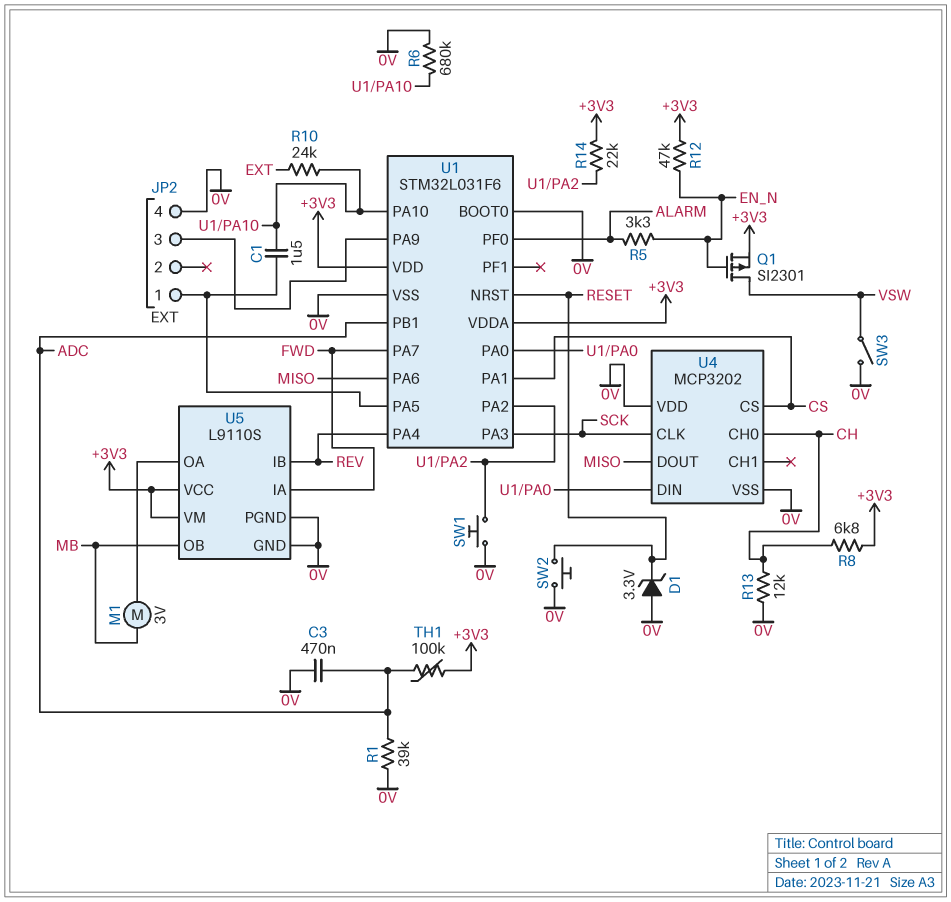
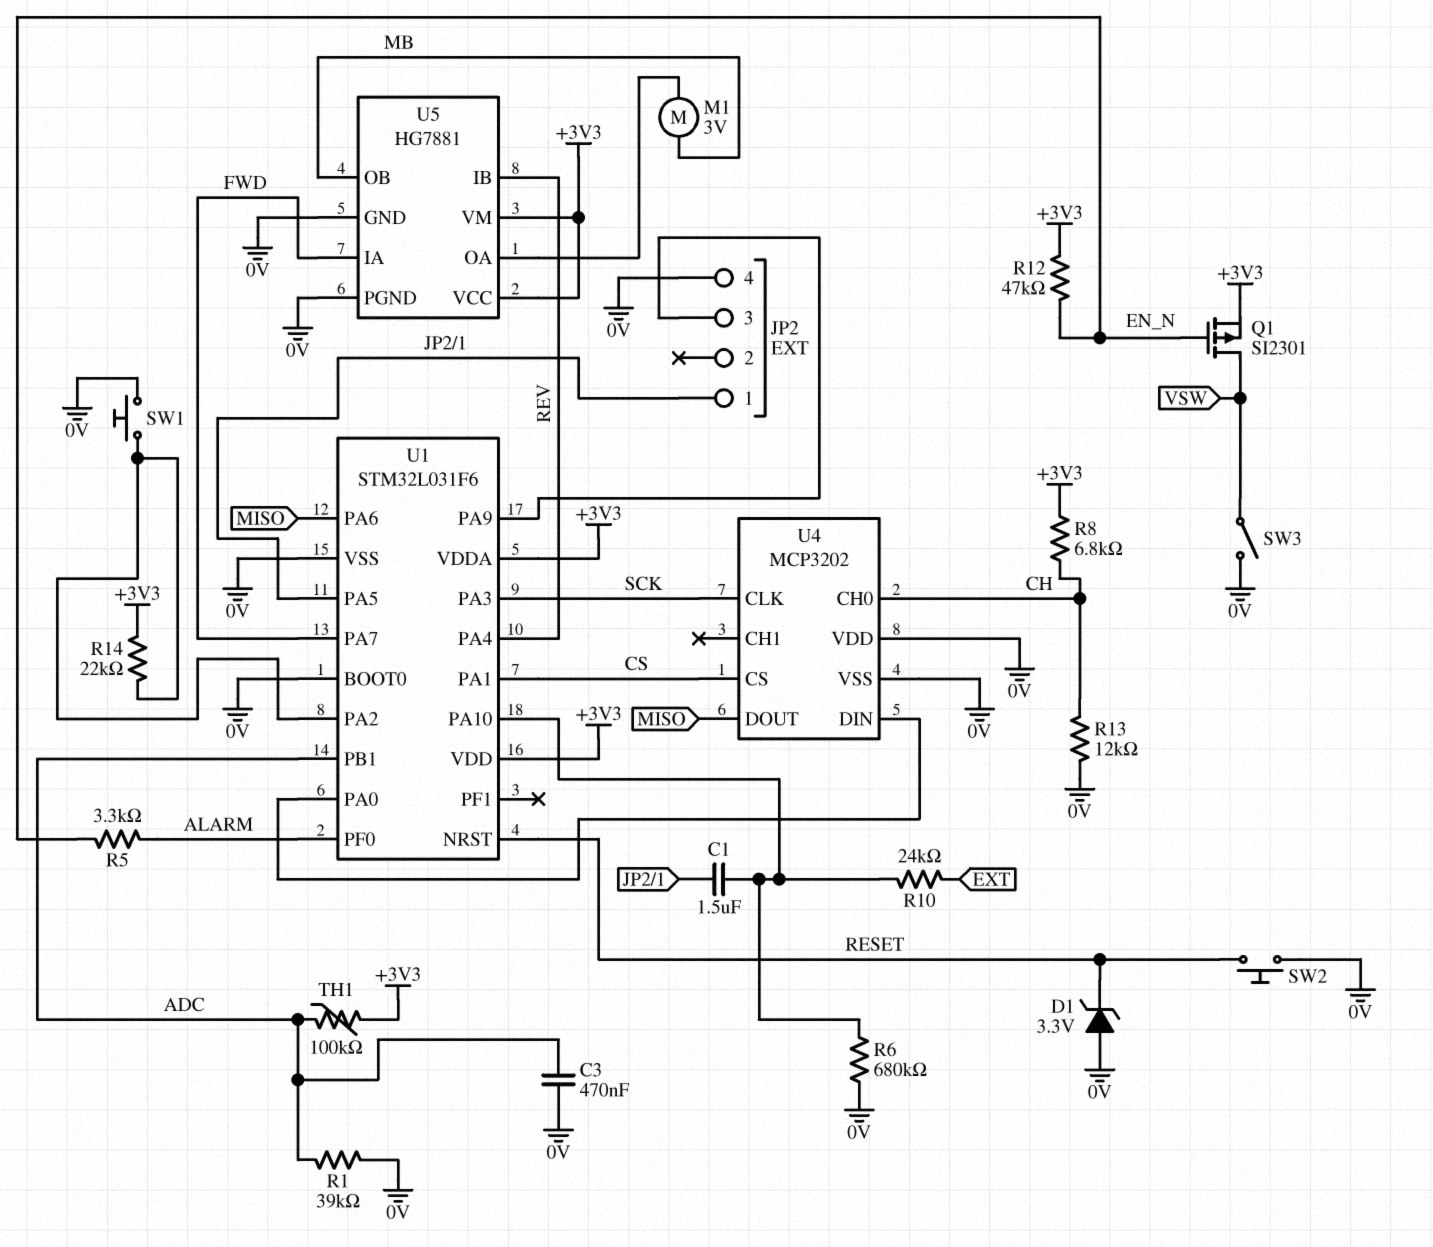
U5: L9110S -> HG7881

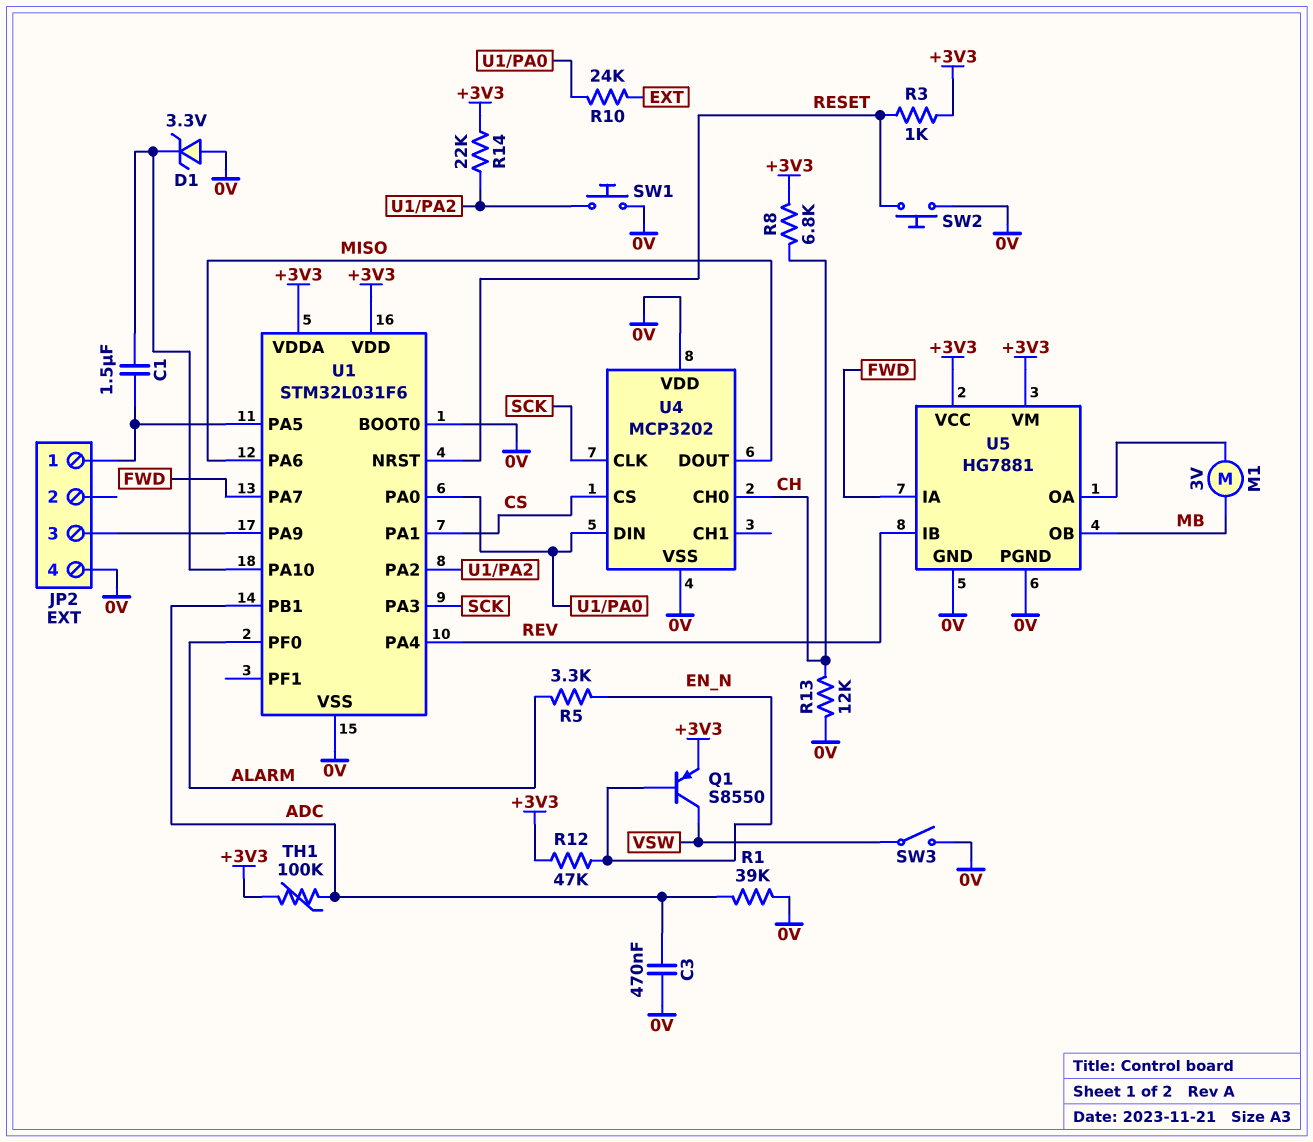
D1: zener 3.3V (A 0V, K RESET) -> zener 3.3V (A 0V, K U1/PA10)
Q1: PMOS SI2301 (G EN_N, D VSW, S +3V3) -> PNP S8550 (B EN_N, C VSW, E +3V3)
R3: none -> 1k (+3V3, RESET)
R6: 680k (0V, U1/PA10) -> none
R10: 24k (EXT, U1/PA10) -> 24k (EXT, U1/PA0)

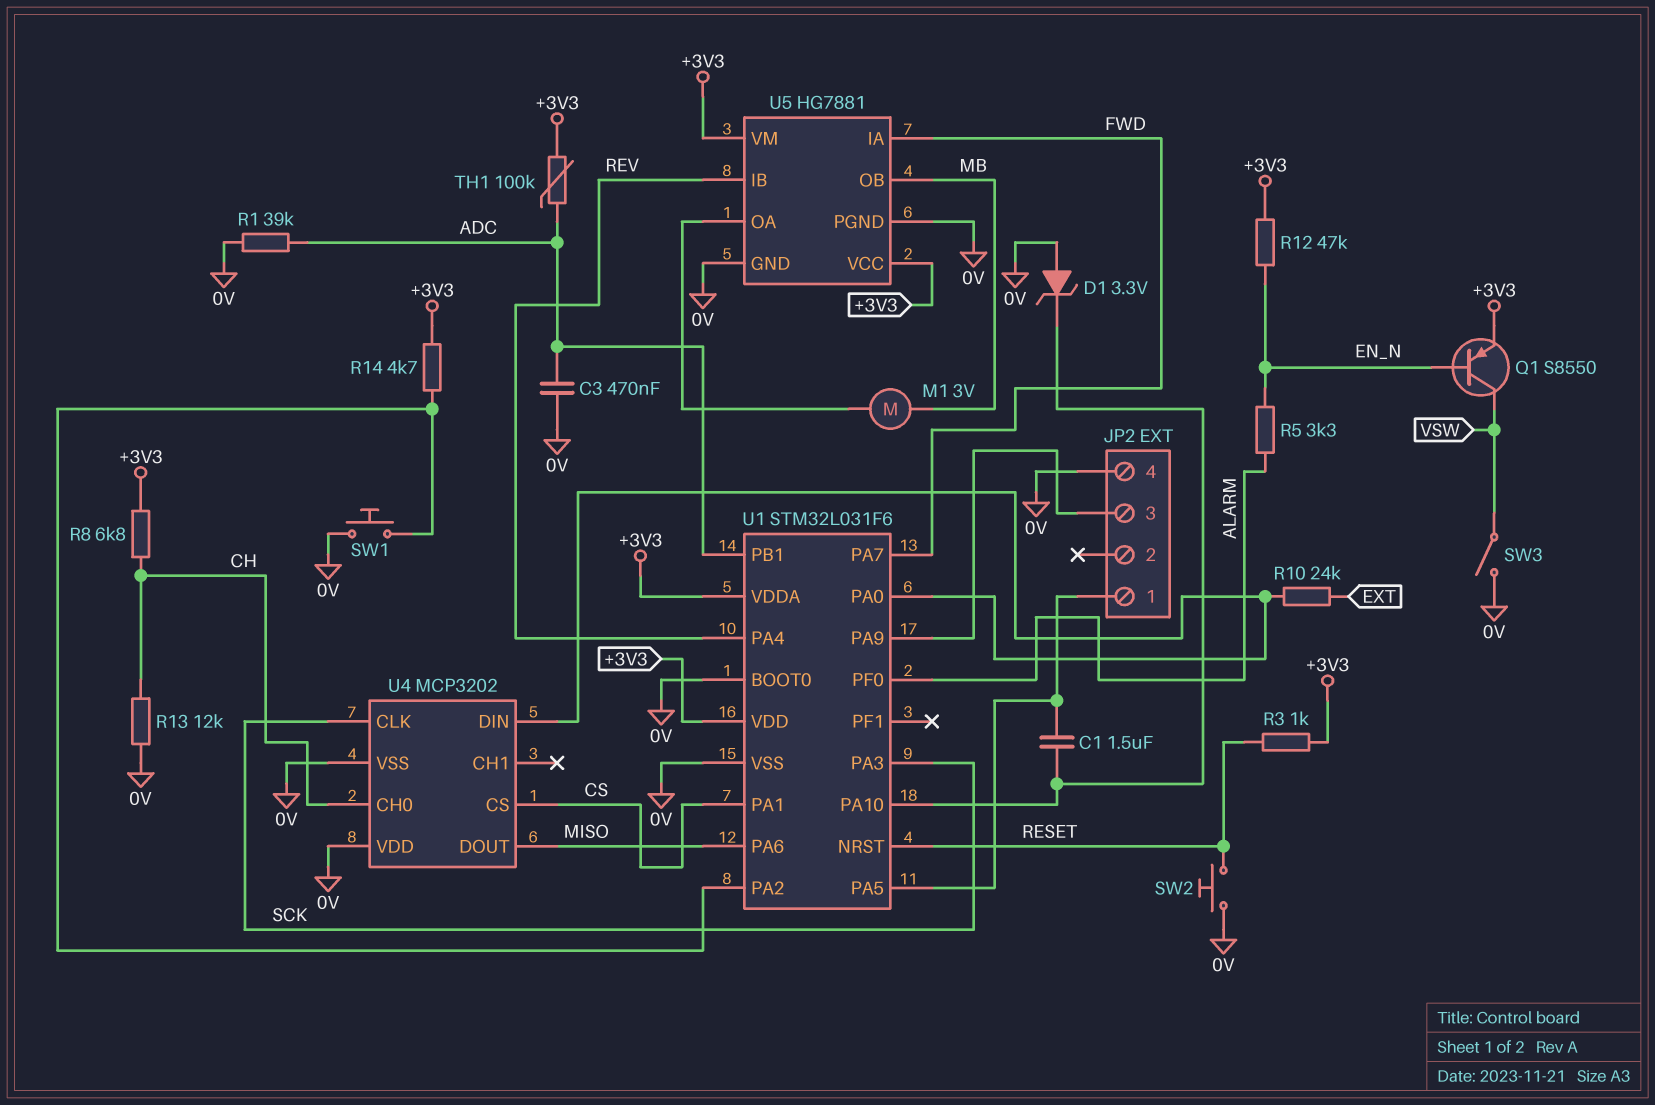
R14: 22k (+3V3, U1/PA2) -> 4.7k (+3V3, U1/PA2)

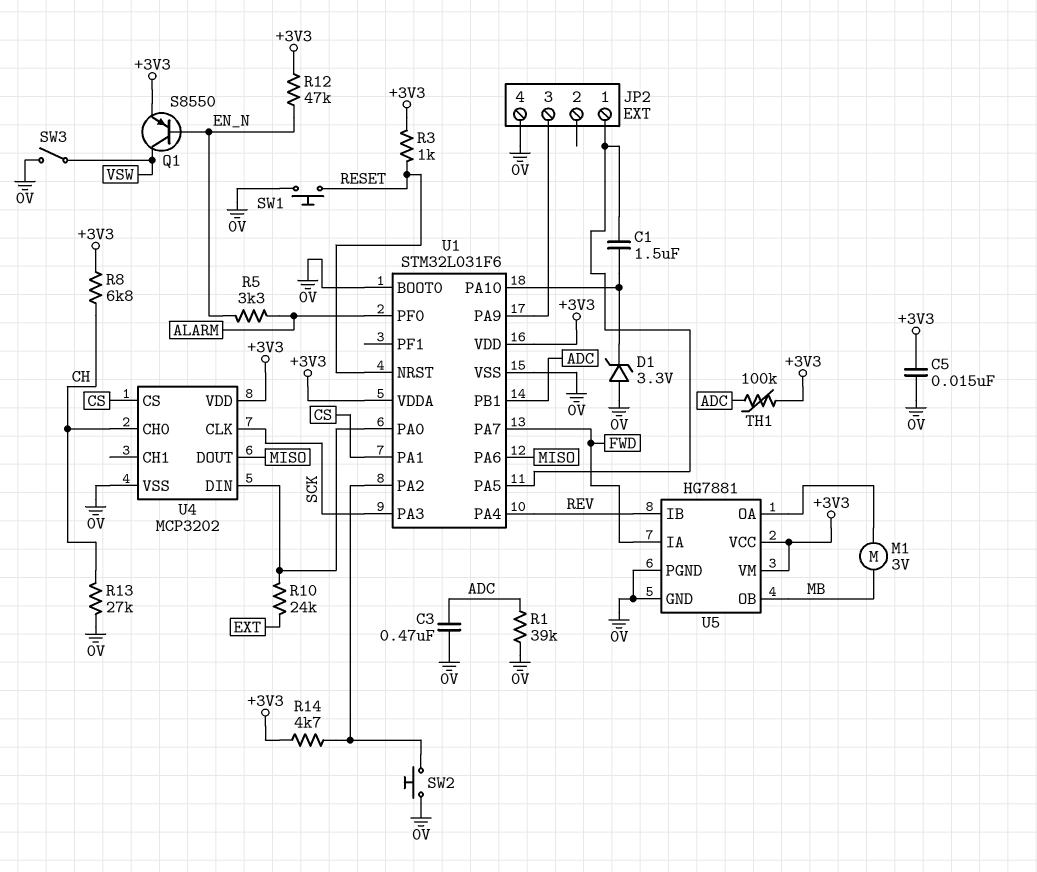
C5: none -> 15nF (+3V3, 0V)
R13: 12k (0V, CH) -> 27k (0V, CH)
SW1: button (0V, U1/PA2) -> button (0V, RESET)
SW2: button (0V, RESET) -> button (0V, U1/PA2)
U4 pin VDD: 0V -> +3V3

